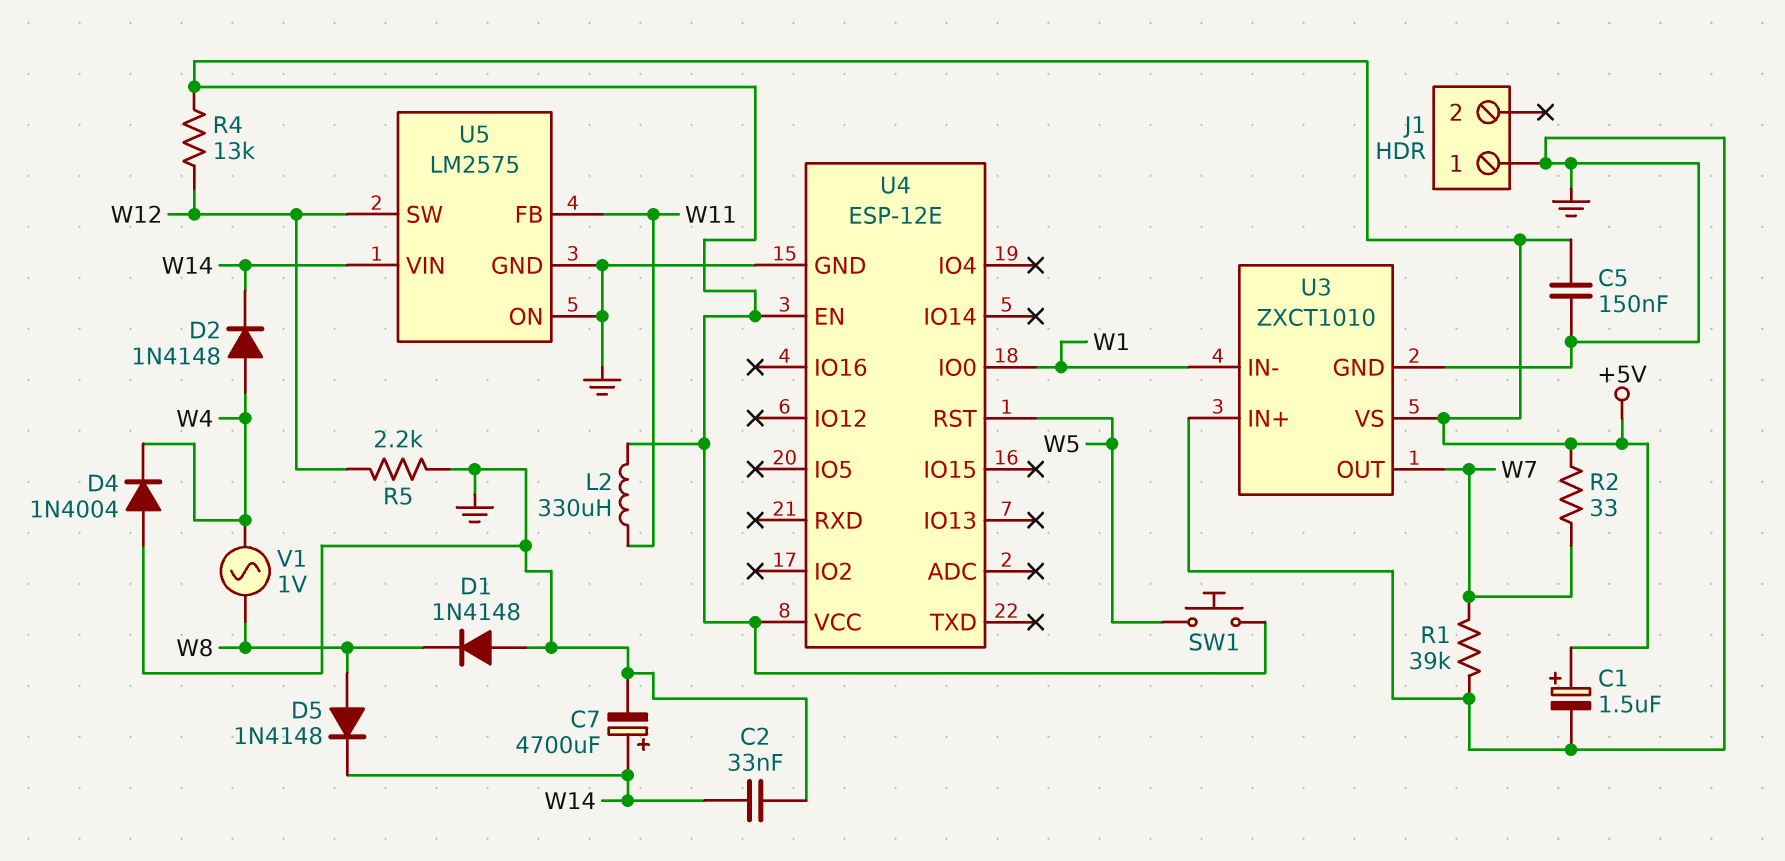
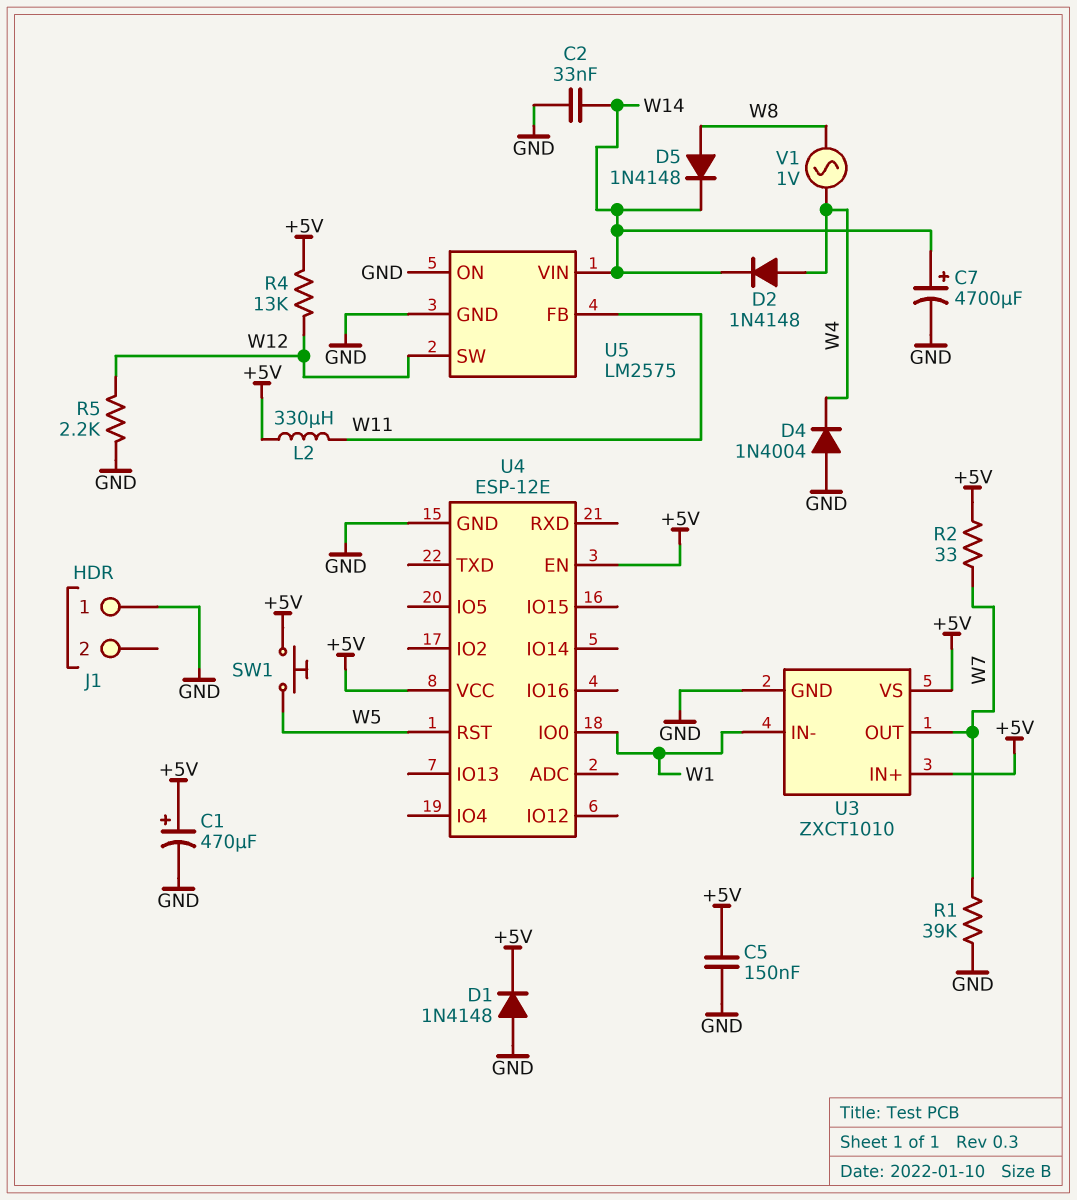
C1: 1.5uF (plus +5V, minus GND) -> 470uF (plus +5V, minus GND)
D1: diode 1N4148 (A GND, K W8) -> diode 1N4148 (A GND, K +5V)
U3 pin IN+: GND -> +5V

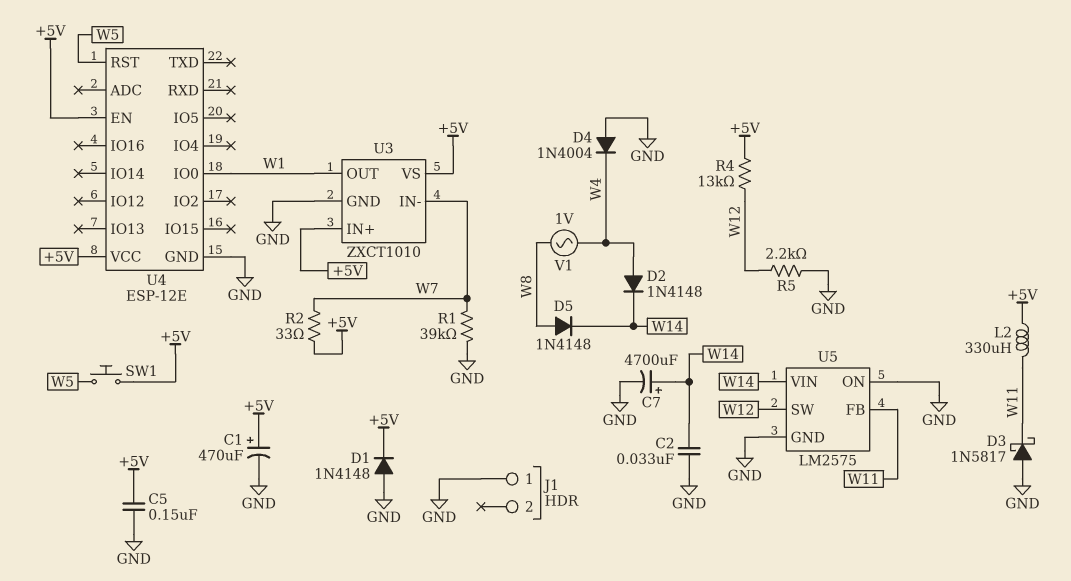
D3: none -> schottky 1N5817 (A GND, K W11)
U3 pin IN-: W1 -> W7
U3 pin OUT: W7 -> W1

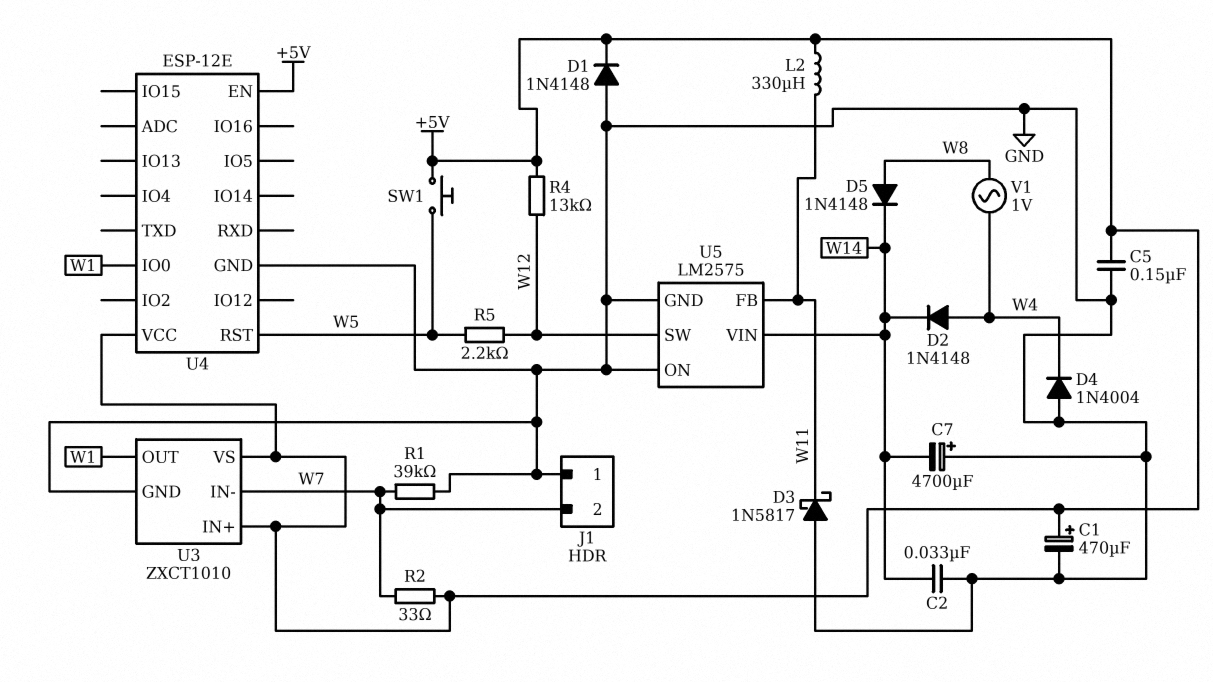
C7: 4700uF (plus W14, minus GND) -> 4700uF (plus GND, minus W14)
J1 pin 2: none -> W7
R5: 2.2k (GND, W12) -> 2.2k (W5, W12)

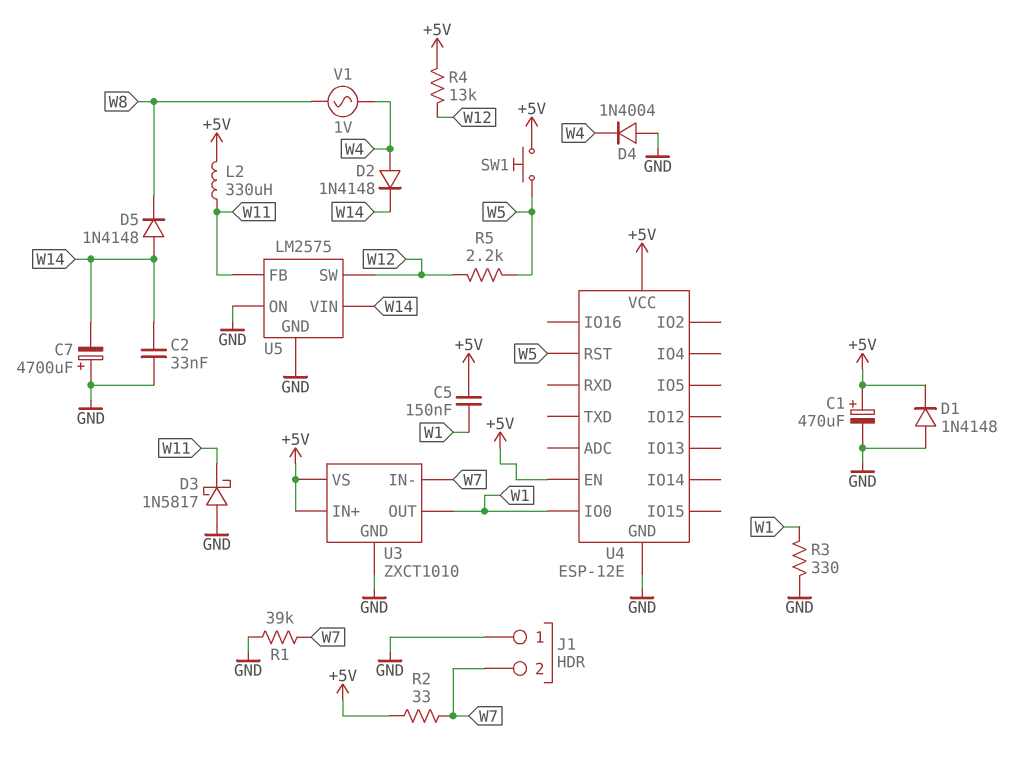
C5: 150nF (+5V, GND) -> 150nF (+5V, W1)
D5: diode 1N4148 (A W8, K W14) -> diode 1N4148 (A W14, K W8)
R3: none -> 330 (GND, W1)

